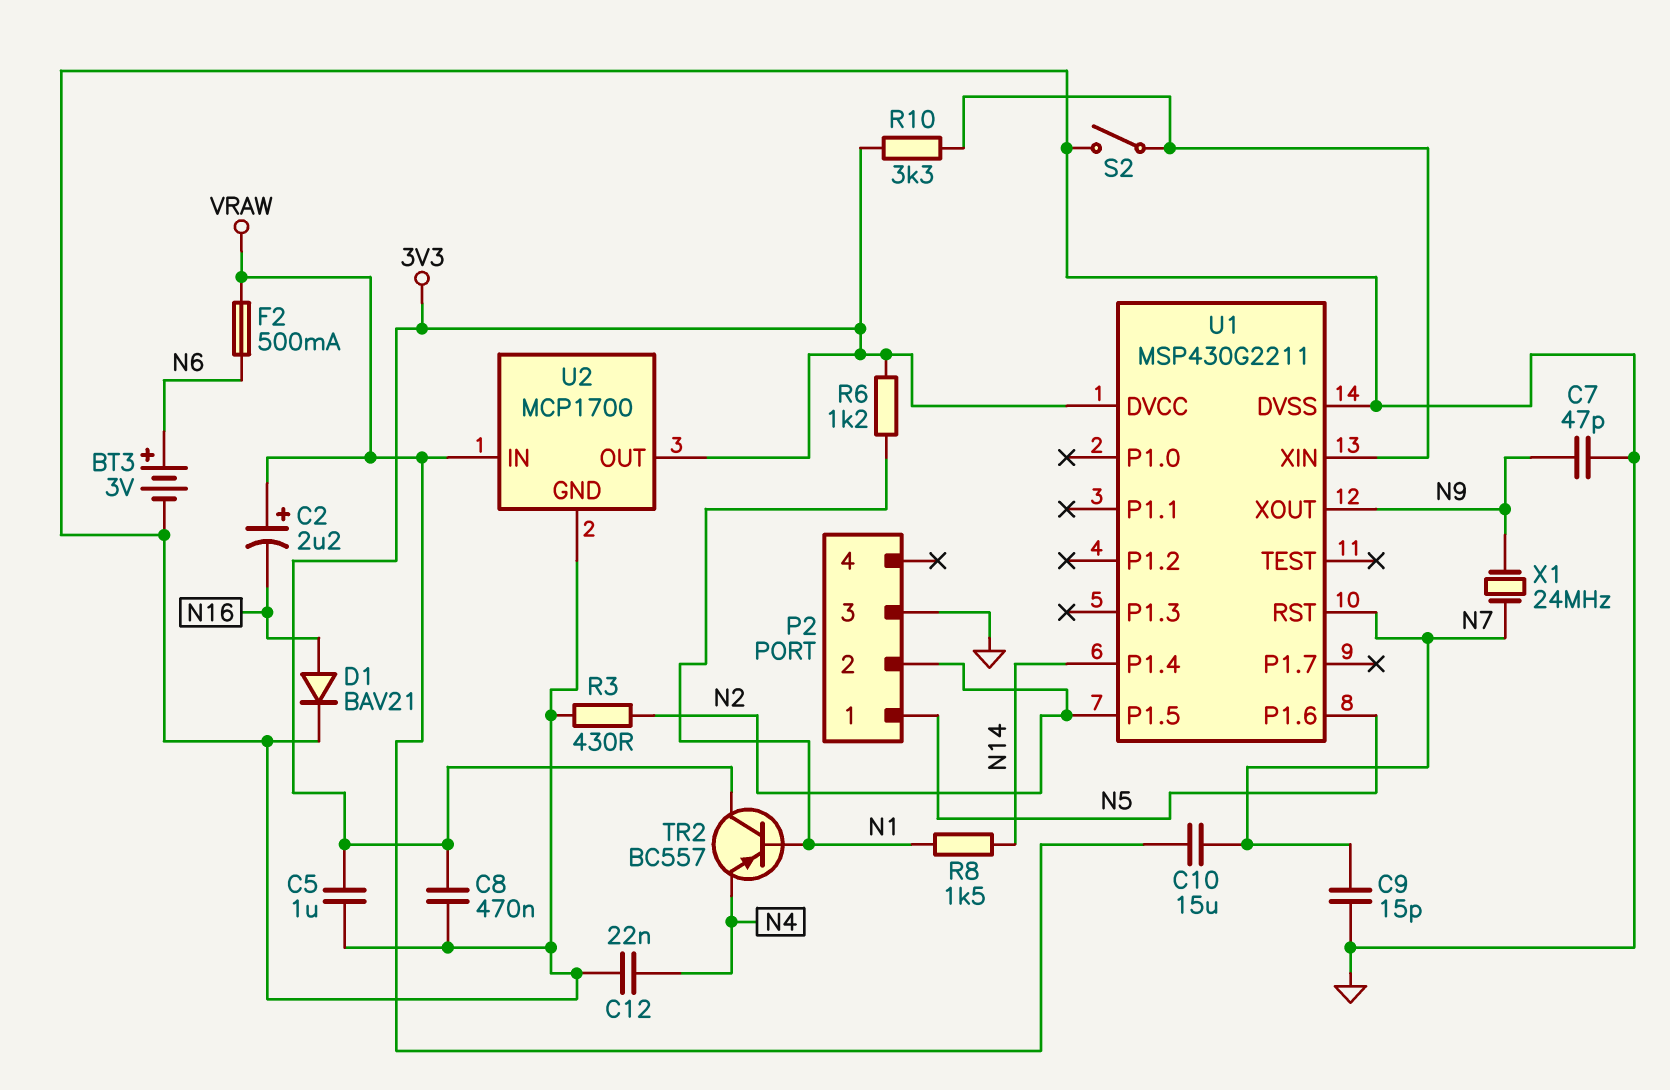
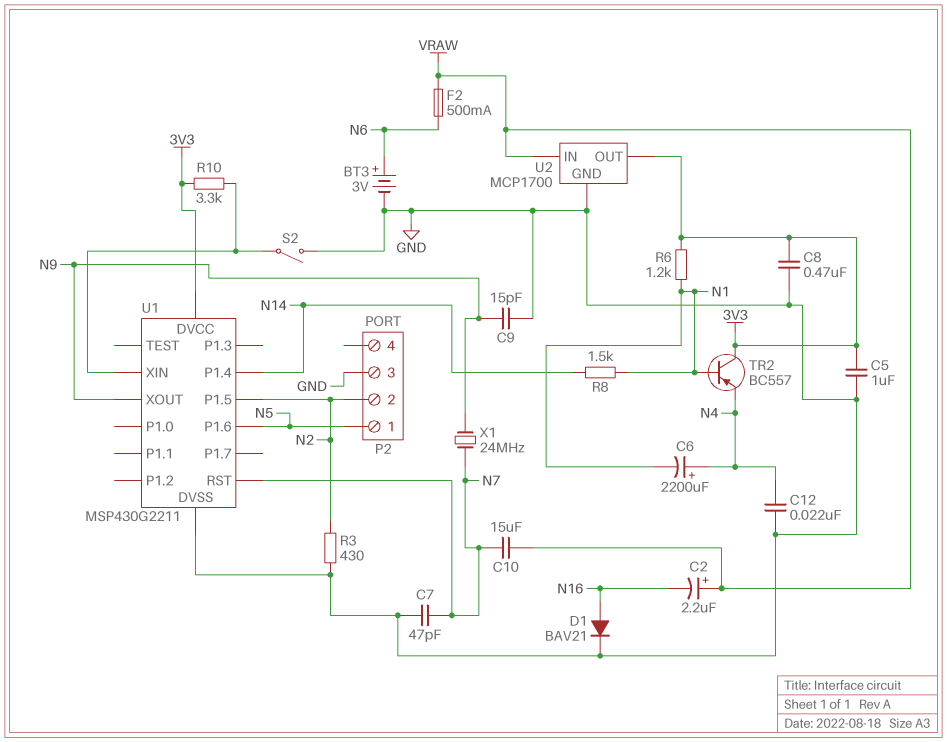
C6: none -> 2200uF (plus N4, minus N1)
C7: 47pF (GND, N9) -> 47pF (GND, N7)
C9: 15pF (GND, N7) -> 15pF (GND, N9)

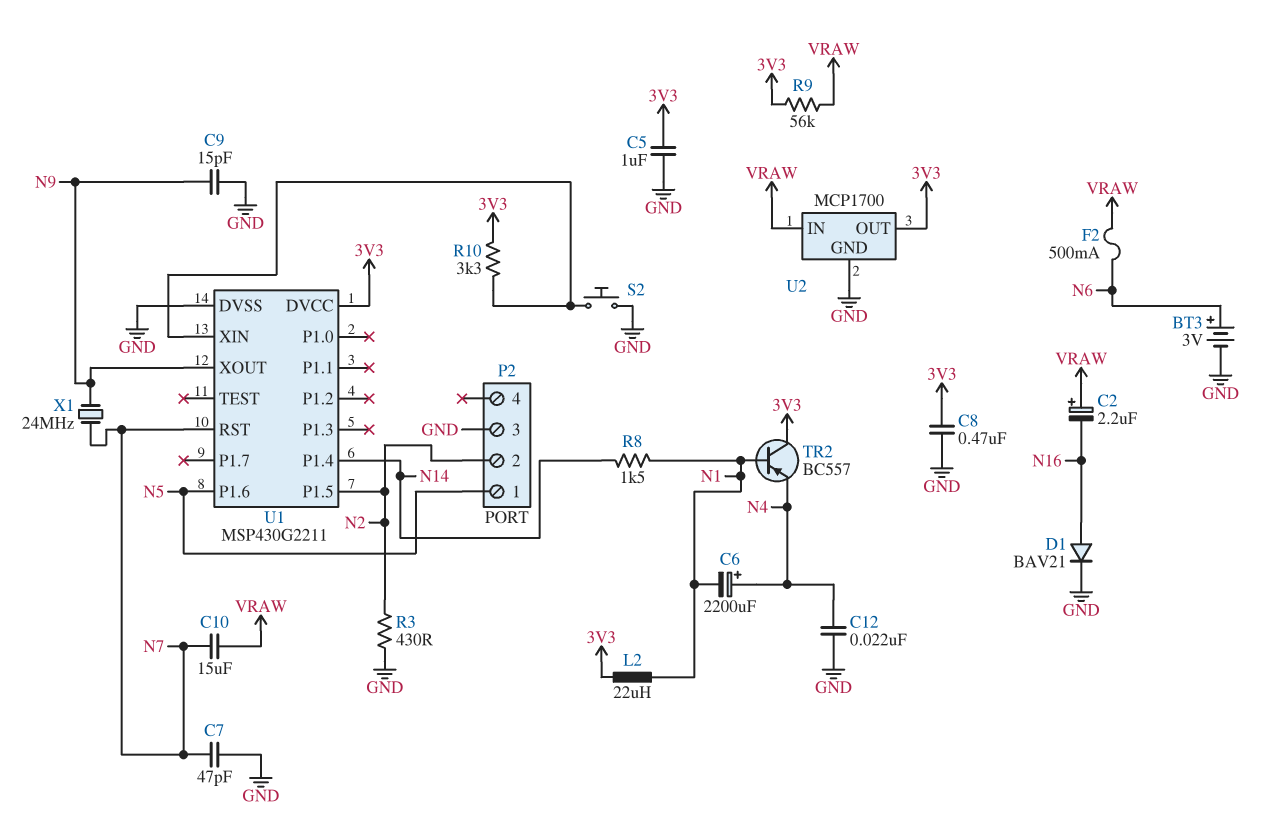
L2: none -> 22uH (3V3, N1)
R6: 1.2k (3V3, N1) -> none
R9: none -> 56k (3V3, VRAW)
S2: switch (GND, U1/XIN) -> button (GND, U1/XIN)

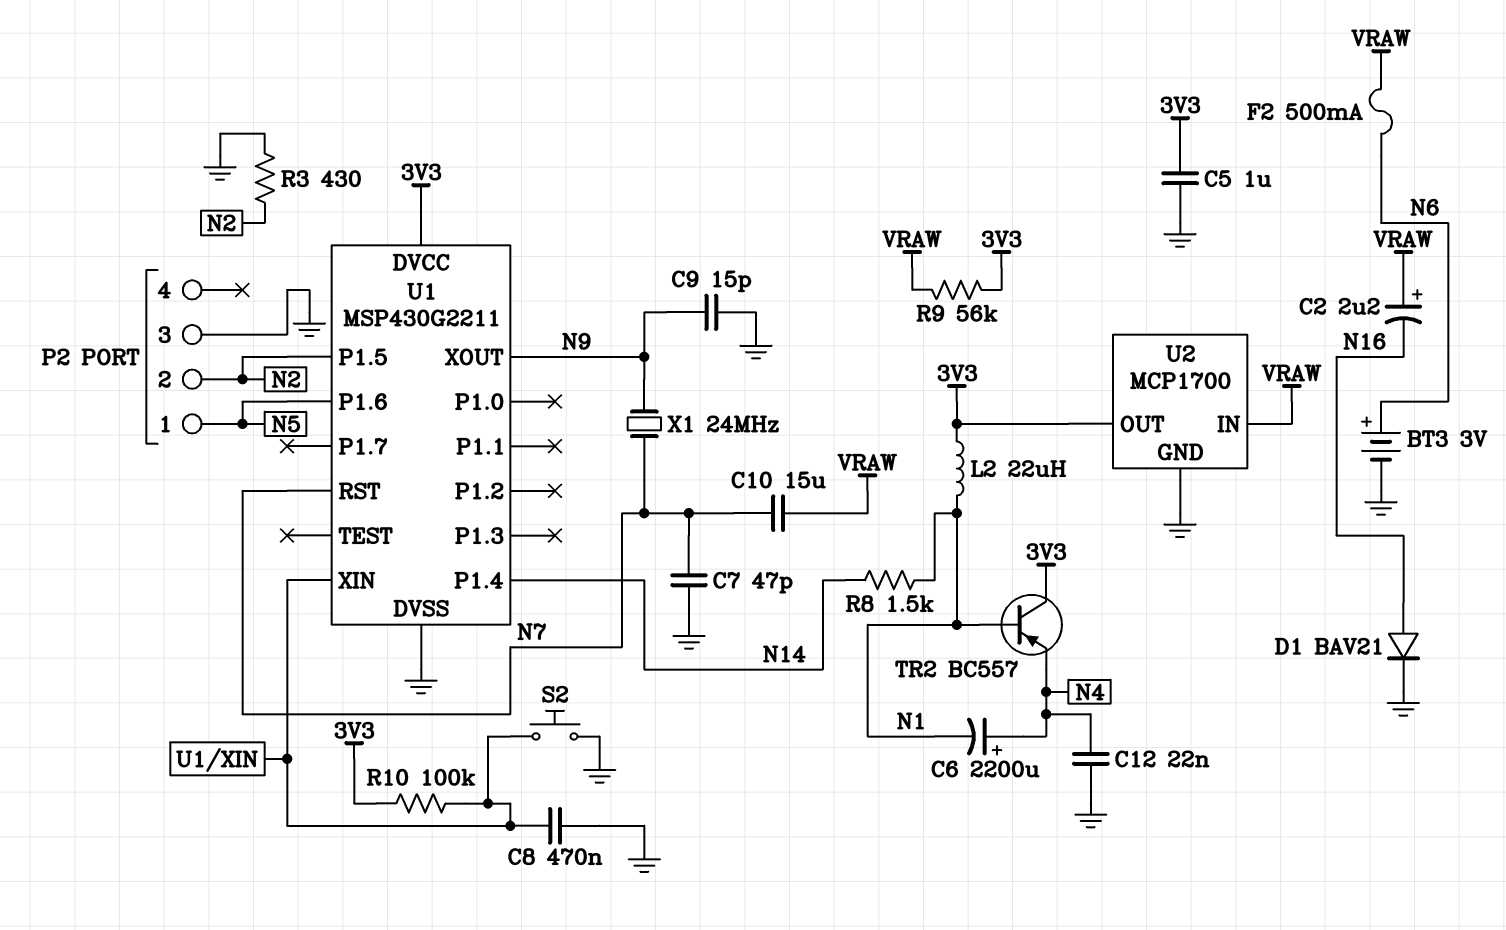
C8: 470nF (3V3, GND) -> 470nF (GND, U1/XIN)
R10: 3.3k (3V3, U1/XIN) -> 100k (3V3, U1/XIN)

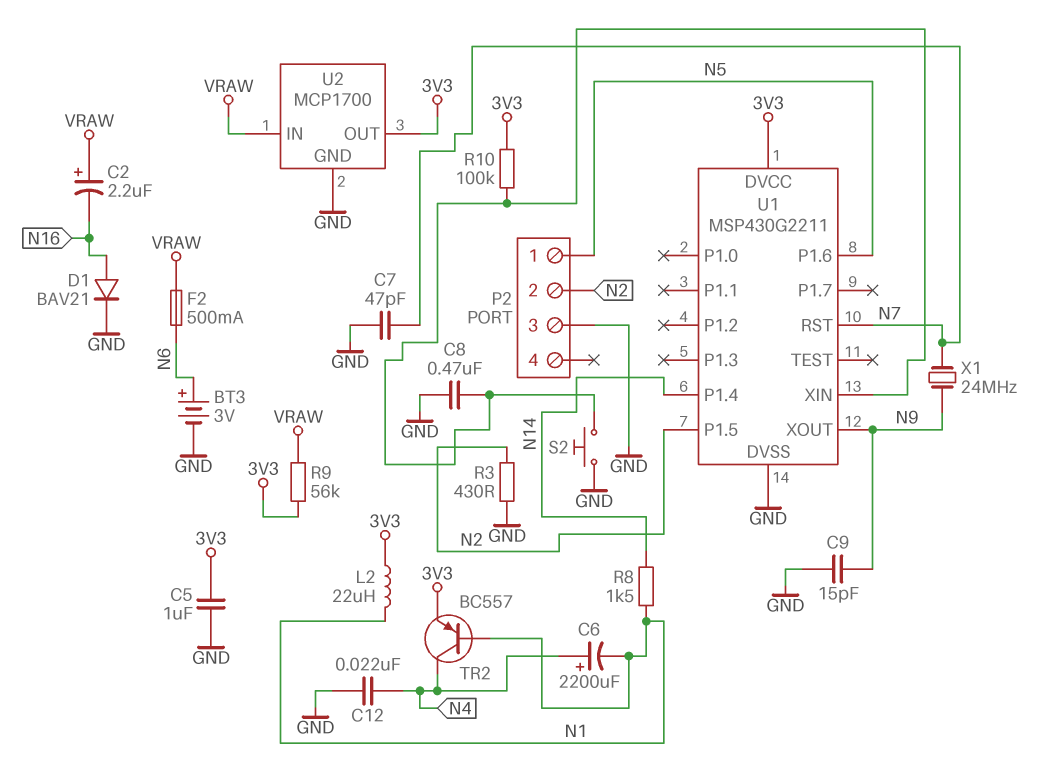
C10: 15uF (N7, VRAW) -> none
TR2: PNP BC557 (B N1, C 3V3, E N4) -> PNP BC557 (B N1, C N4, E 3V3)

